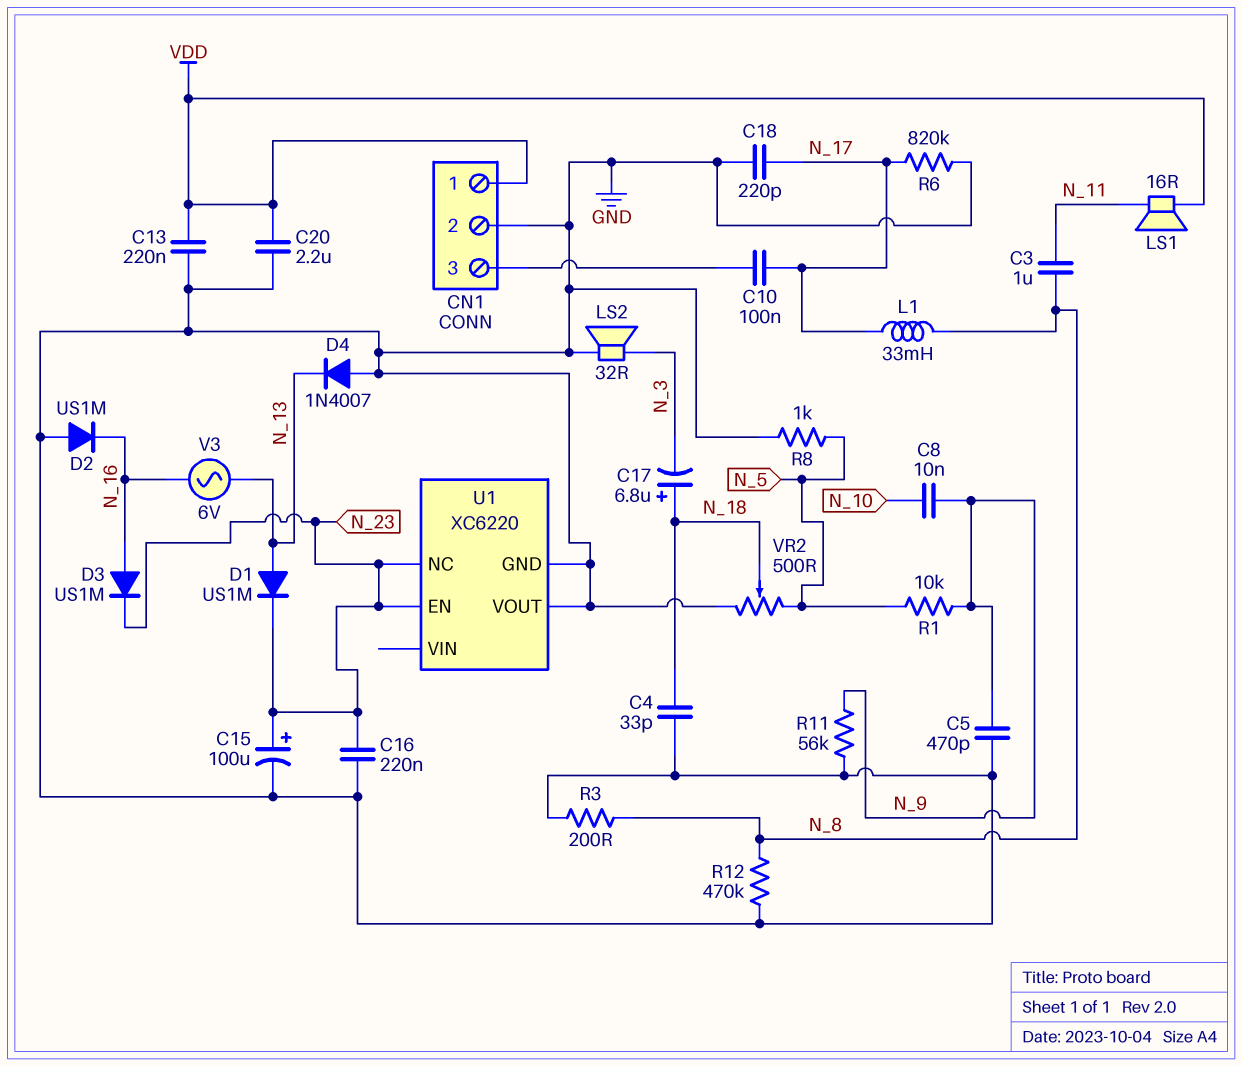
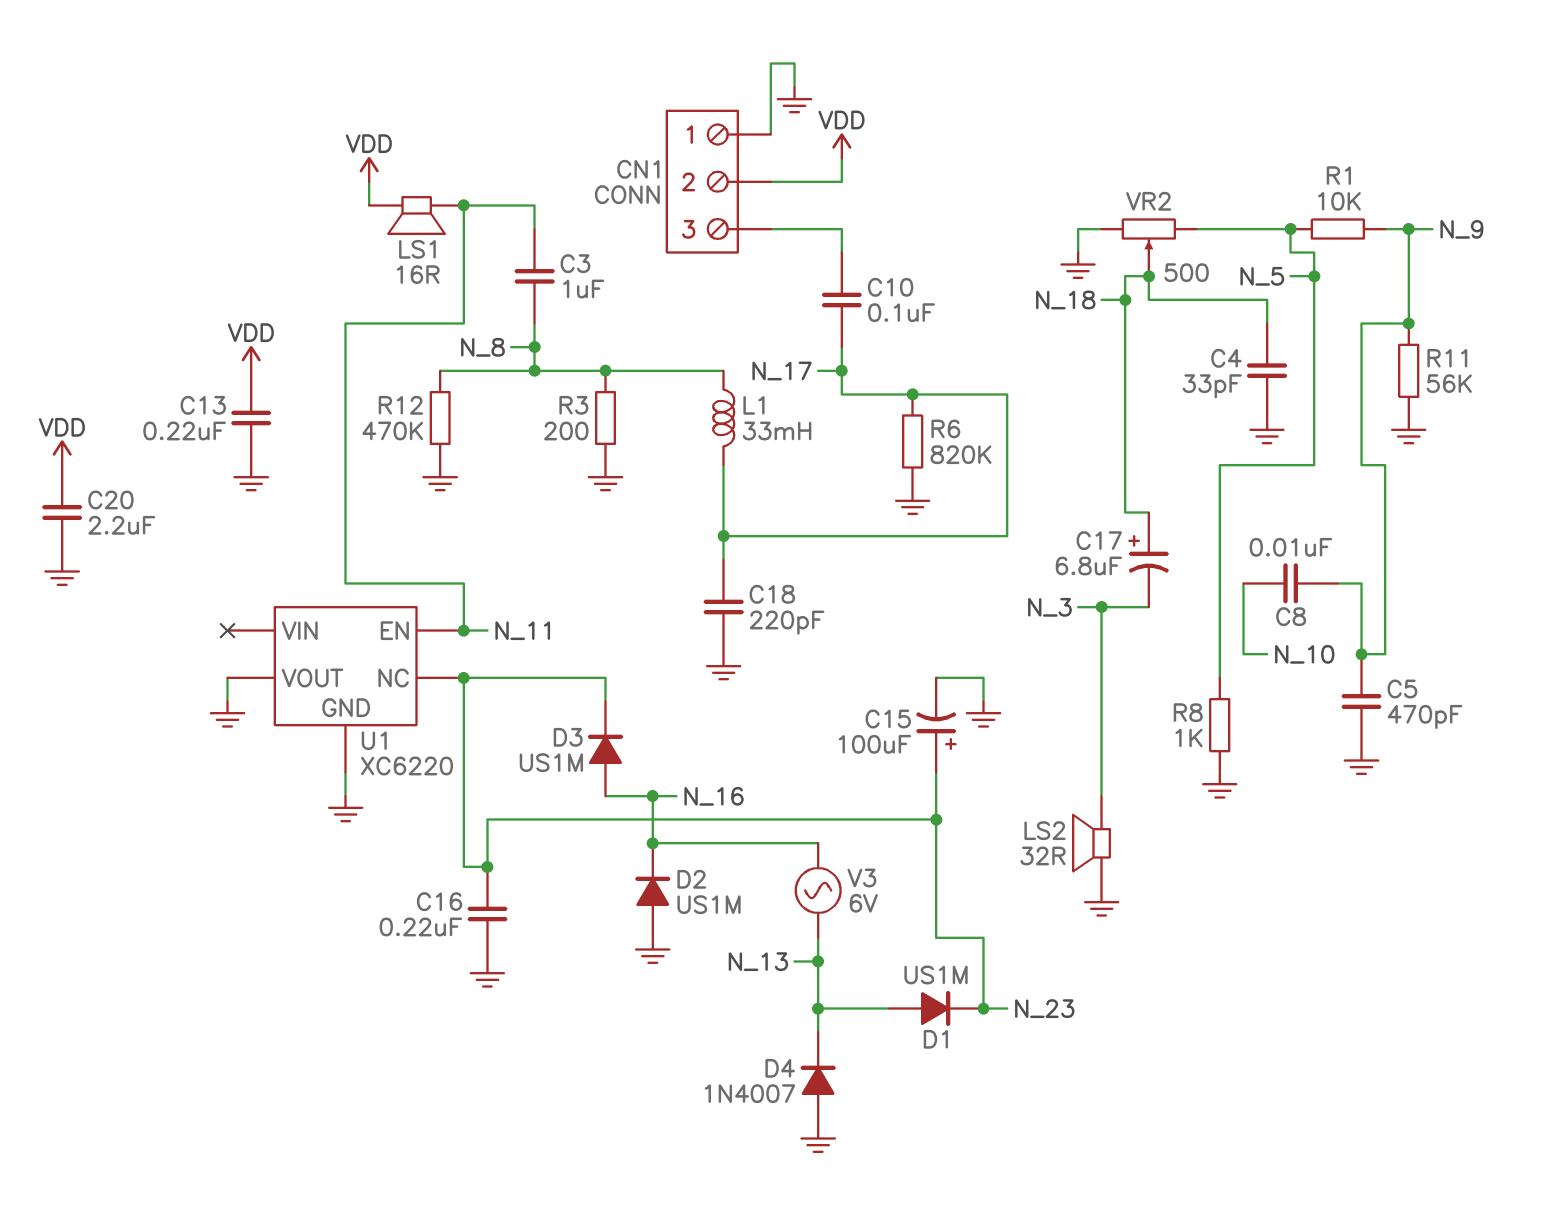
CN1 pin 1: VDD -> GND
CN1 pin 2: GND -> VDD
U1 pin EN: N_23 -> N_11

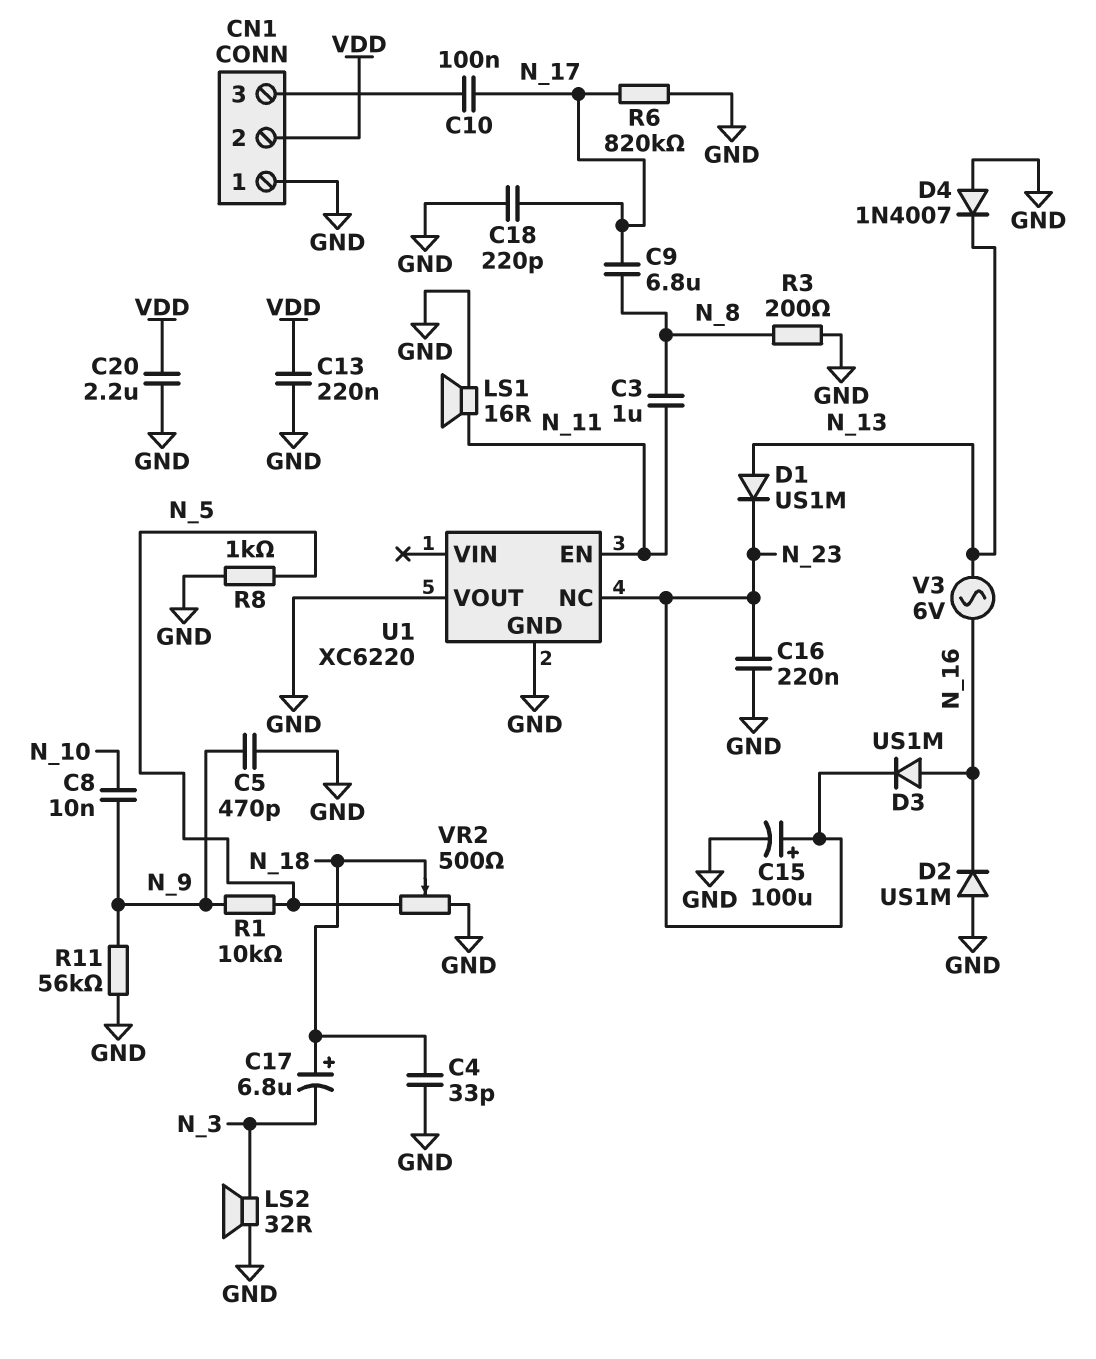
C9: none -> 6.8uF (N_8, N_17)
L1: 33mH (N_8, N_17) -> none
LS1: speaker 16R (N_11, VDD) -> speaker 16R (GND, N_11)
R12: 470k (GND, N_8) -> none

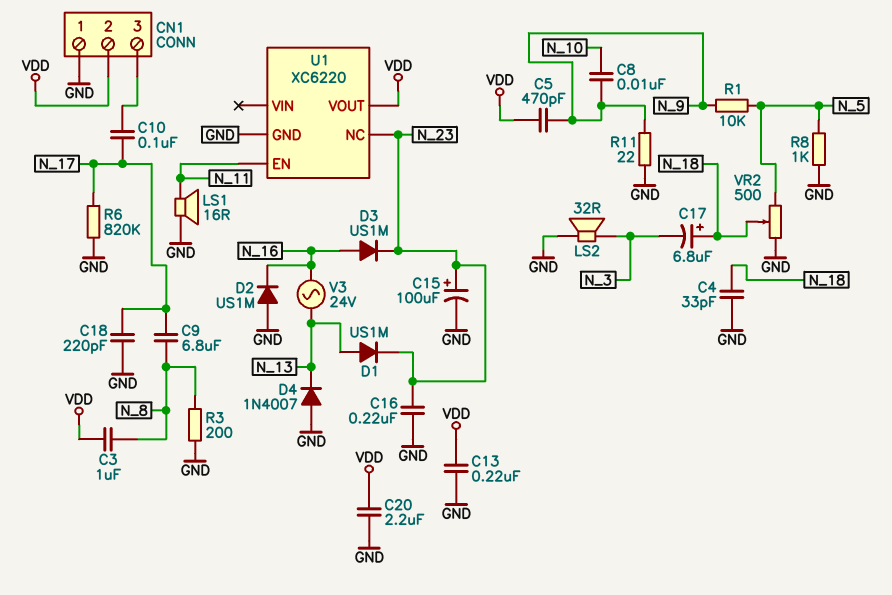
C3: 1uF (N_8, N_11) -> 1uF (N_8, VDD)
C5: 470pF (GND, N_9) -> 470pF (N_9, VDD)
R11: 56k (GND, N_9) -> 22 (GND, N_9)
U1 pin VOUT: GND -> VDD
V3: AC 6V (N_13, N_16) -> AC 24V (N_13, N_16)

